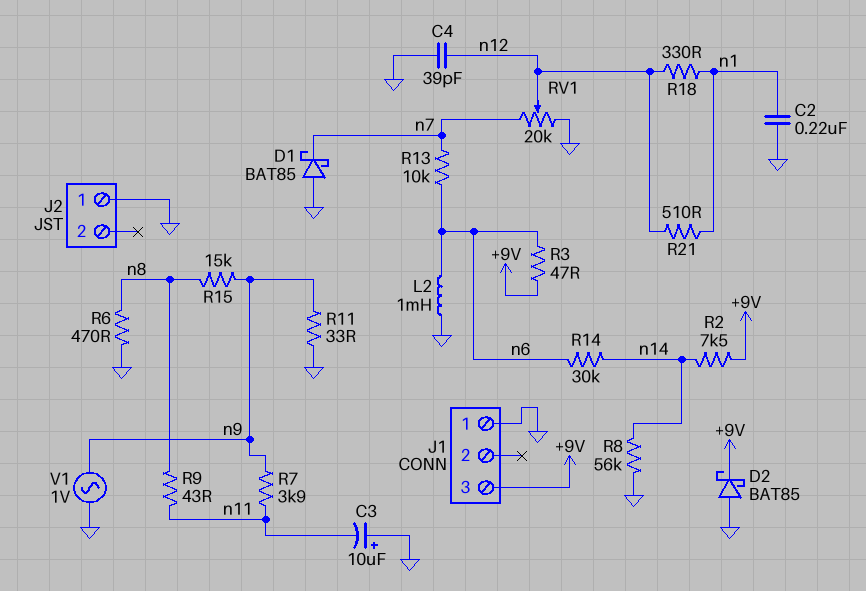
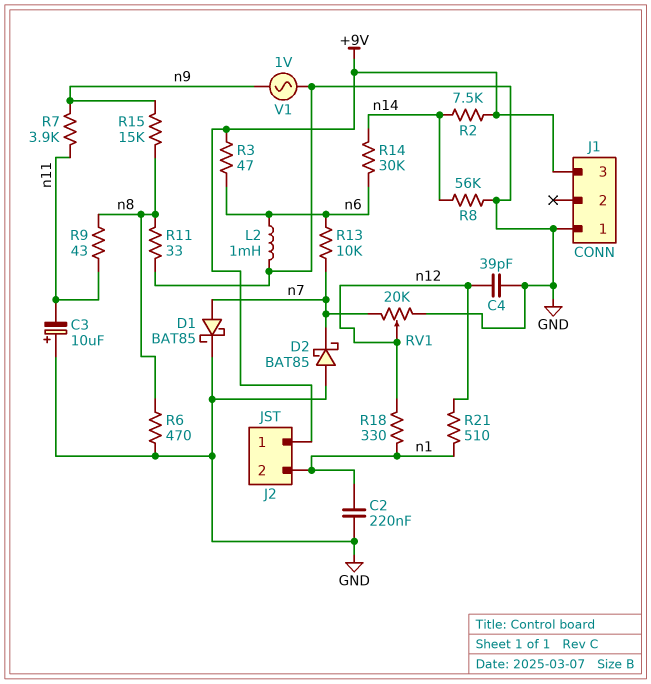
D1: schottky BAT85 (A GND, K n7) -> schottky BAT85 (A n7, K GND)
D2: schottky BAT85 (A GND, K +9V) -> schottky BAT85 (A GND, K n7)
J2 pin 1: GND -> +9V
J2 pin 2: none -> n1
R11: 33 (GND, n9) -> 33 (GND, n8)

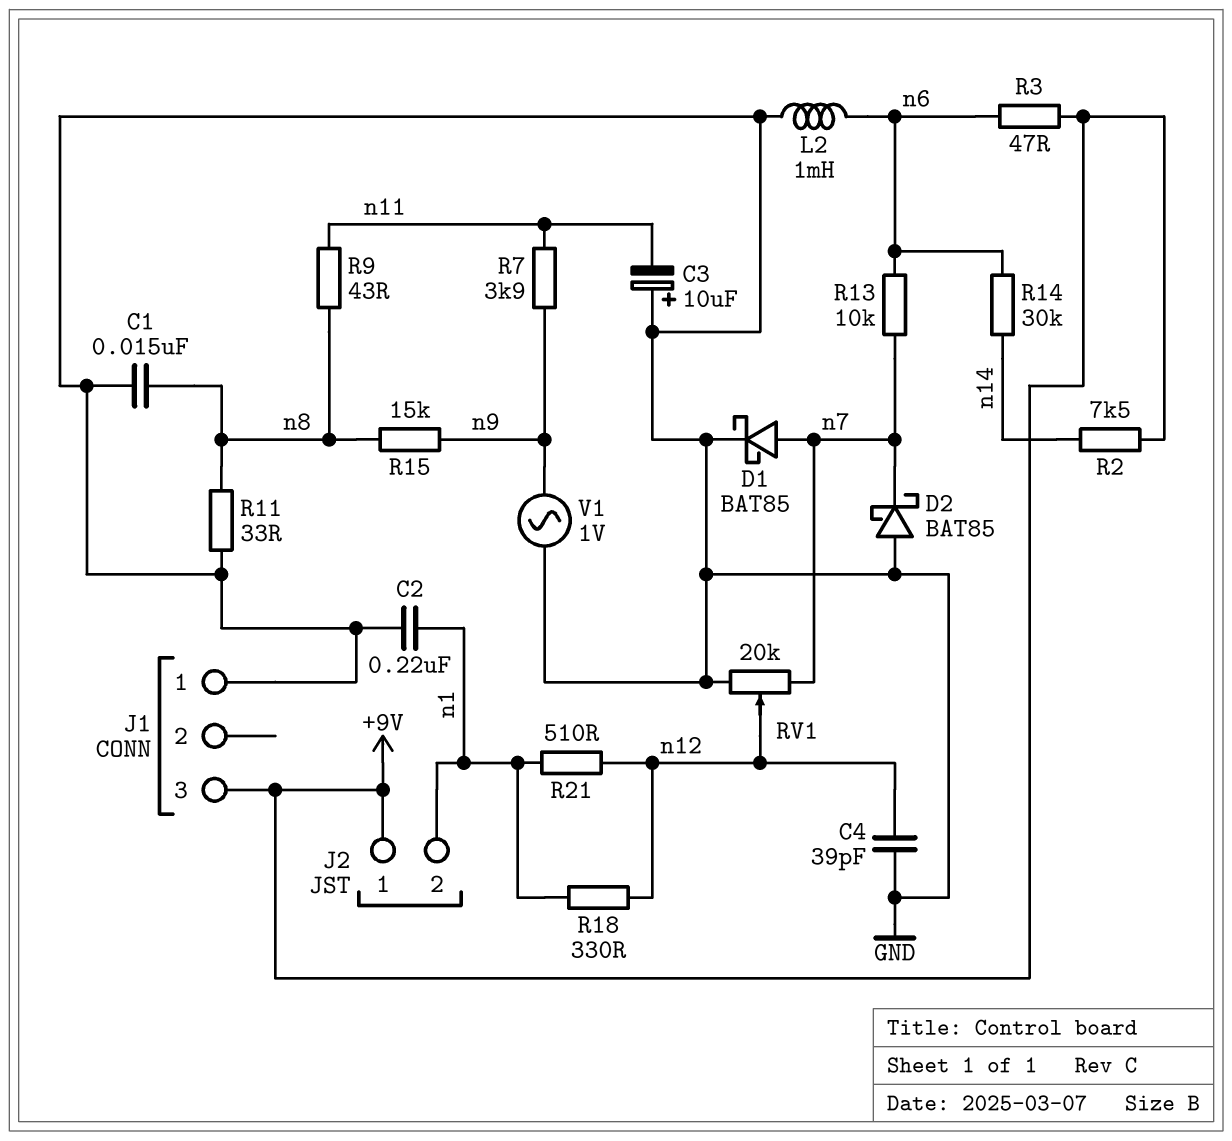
C1: none -> 15nF (GND, n8)
R6: 470 (GND, n8) -> none
R8: 56k (GND, n14) -> none

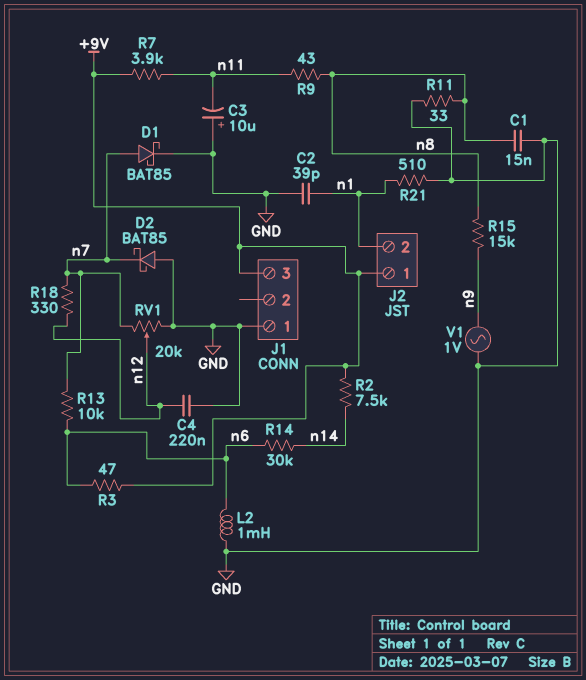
C2: 220nF (GND, n1) -> 39pF (GND, n1)
C4: 39pF (GND, n12) -> 220nF (GND, n12)
R7: 3.9k (n9, n11) -> 3.9k (+9V, n11)
R18: 330 (n1, n12) -> 330 (n7, n12)
R21: 510 (n1, n12) -> 510 (GND, n1)

